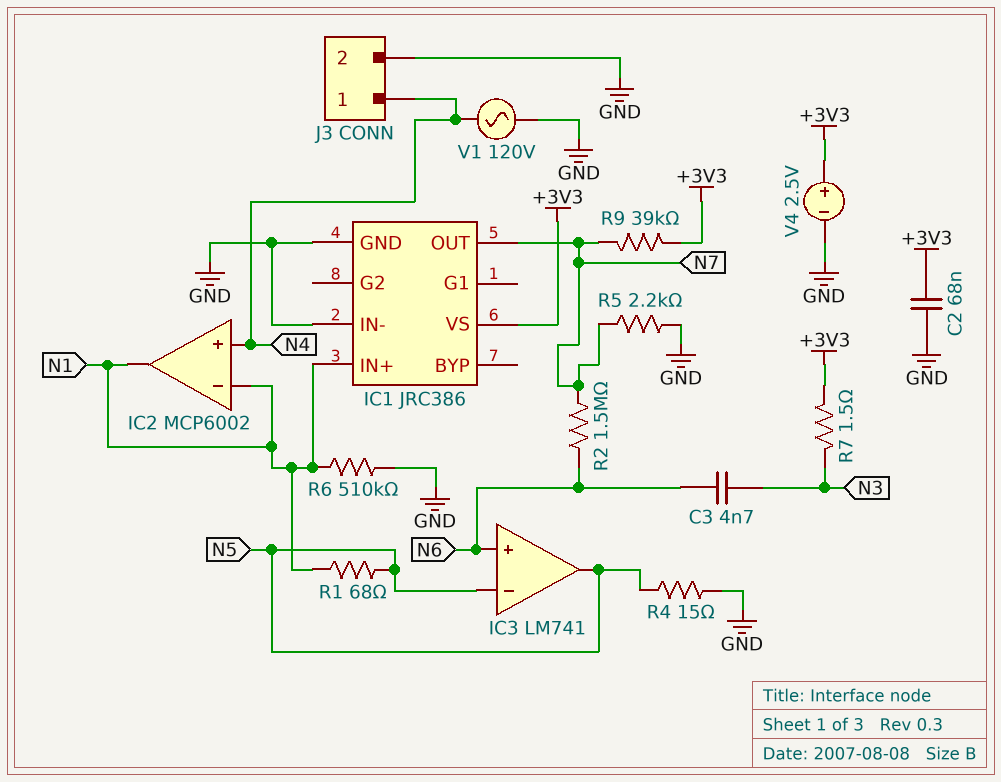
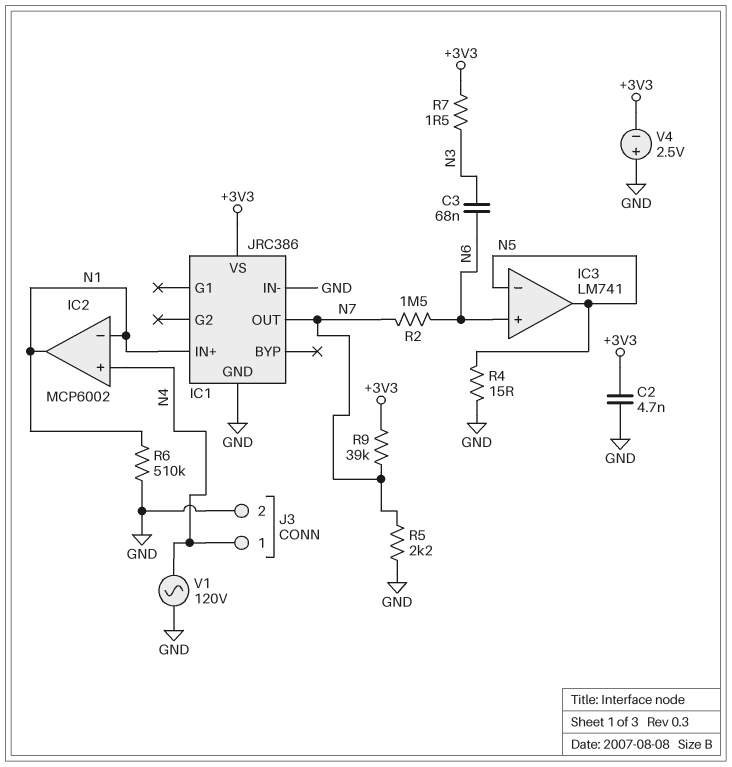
C2: 68nF (+3V3, GND) -> 4.7nF (+3V3, GND)
C3: 4.7nF (N3, N6) -> 68nF (N3, N6)
R1: 68 (N1, N5) -> none
V4: 2.5V (plus +3V3, minus GND) -> 2.5V (plus GND, minus +3V3)

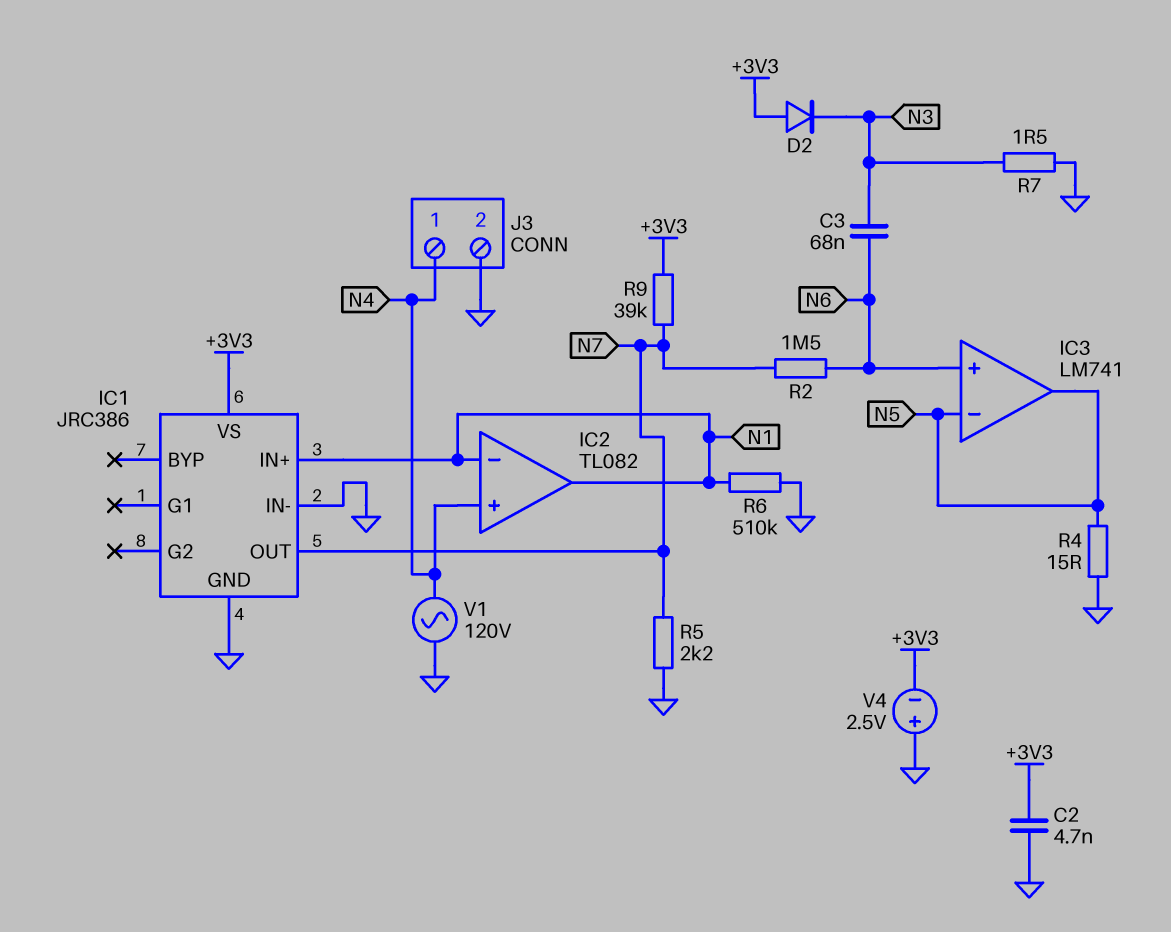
D2: none -> diode (A +3V3, K N3)
IC2: MCP6002 -> TL082
R7: 1.5 (+3V3, N3) -> 1.5 (GND, N3)

